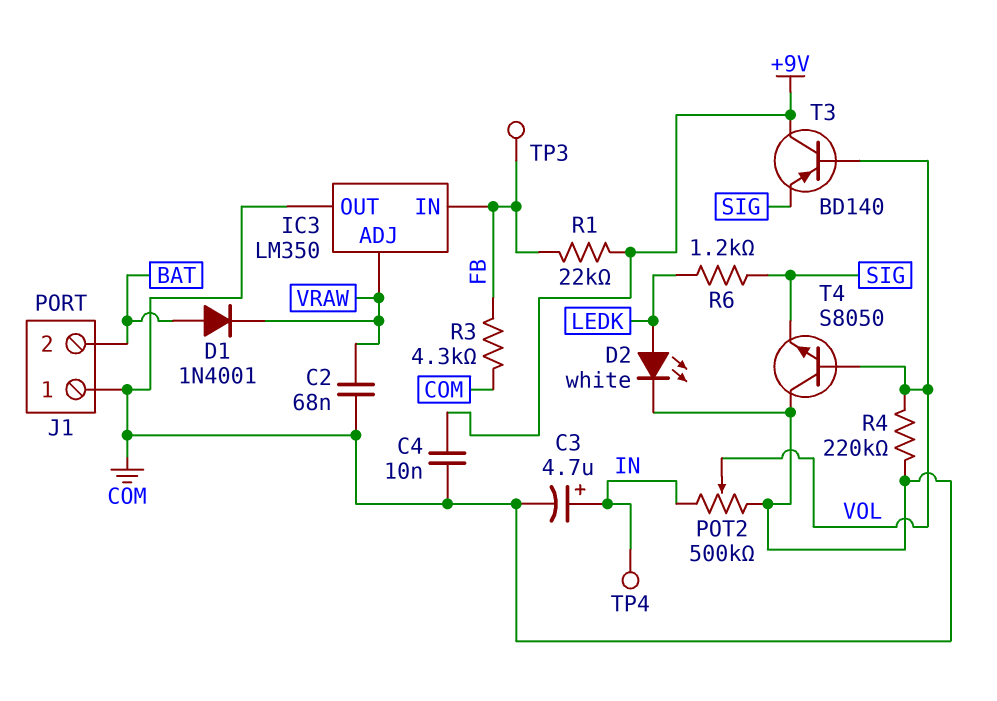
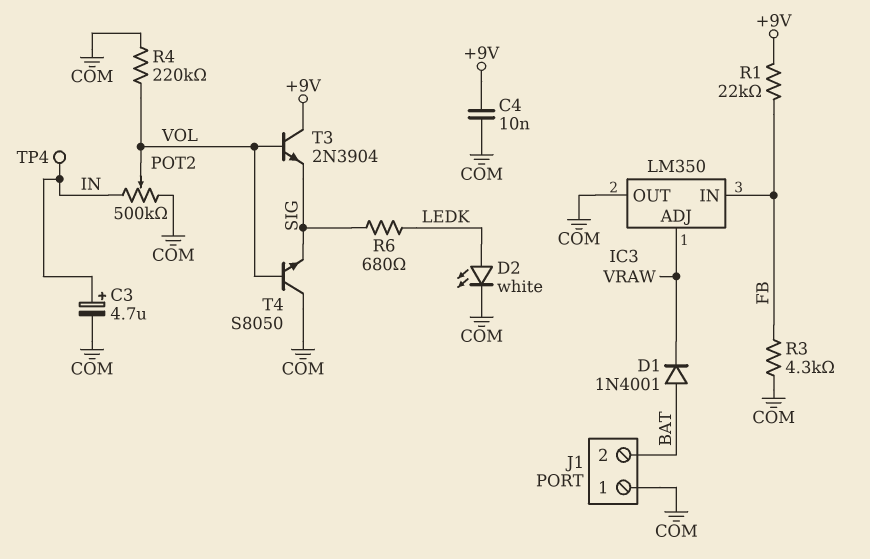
C2: 68nF (COM, VRAW) -> none
R6: 1.2k (LEDK, SIG) -> 680 (LEDK, SIG)
T3: PNP BD140 (B VOL, C +9V, E SIG) -> NPN 2N3904 (B VOL, C +9V, E SIG)
TP3: test point (FB) -> none

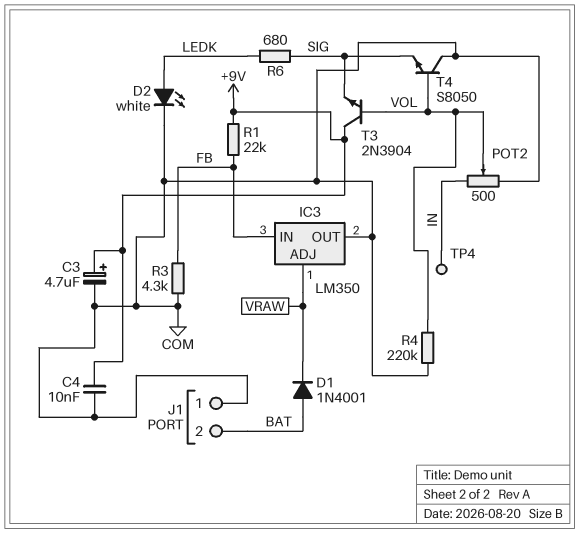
C3: 4.7uF (plus IN, minus COM) -> 4.7uF (plus +9V, minus COM)
POT2: 500k (COM, IN, wiper VOL) -> 500 (COM, IN, wiper VOL)

